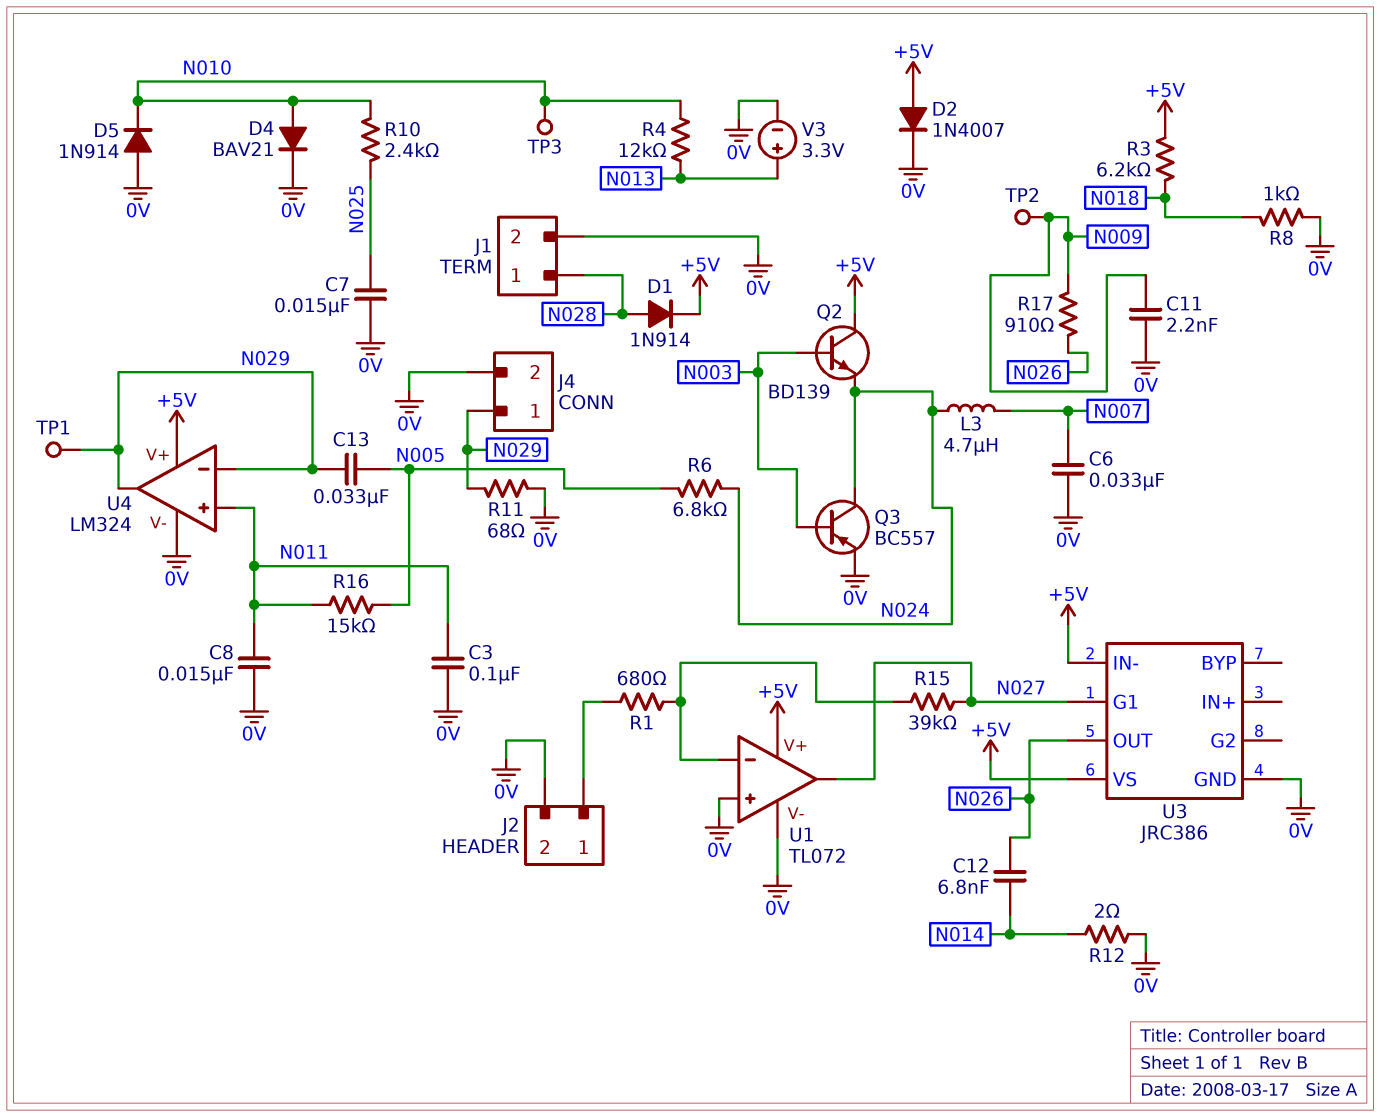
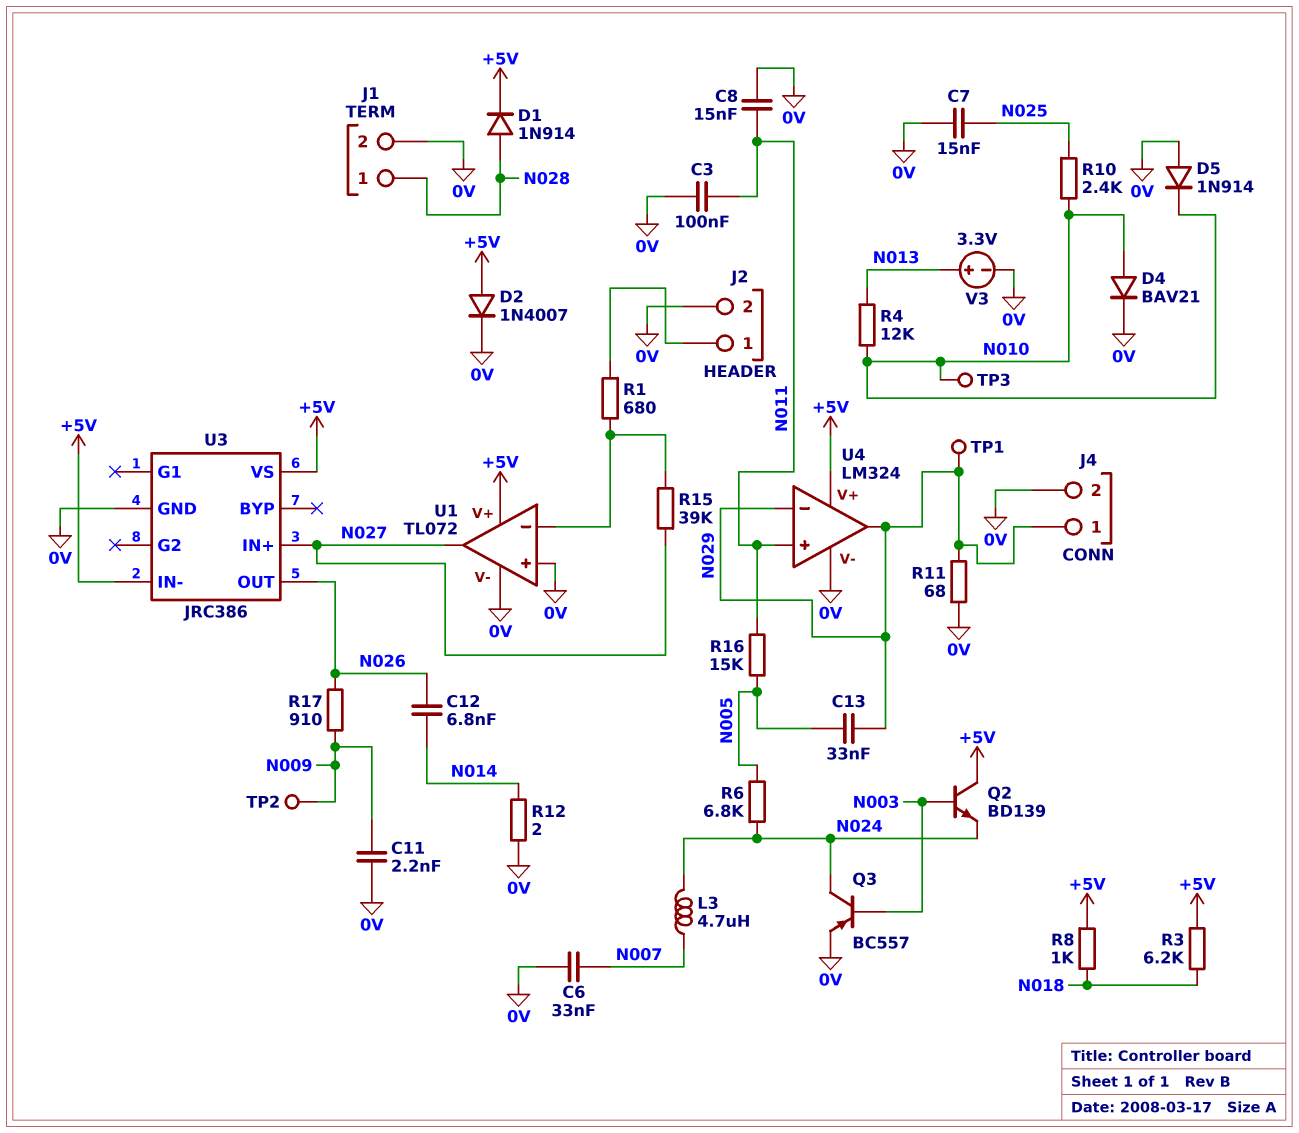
R8: 1k (0V, N018) -> 1k (+5V, N018)
U3 pin G1: N027 -> none
U3 pin IN+: none -> N027

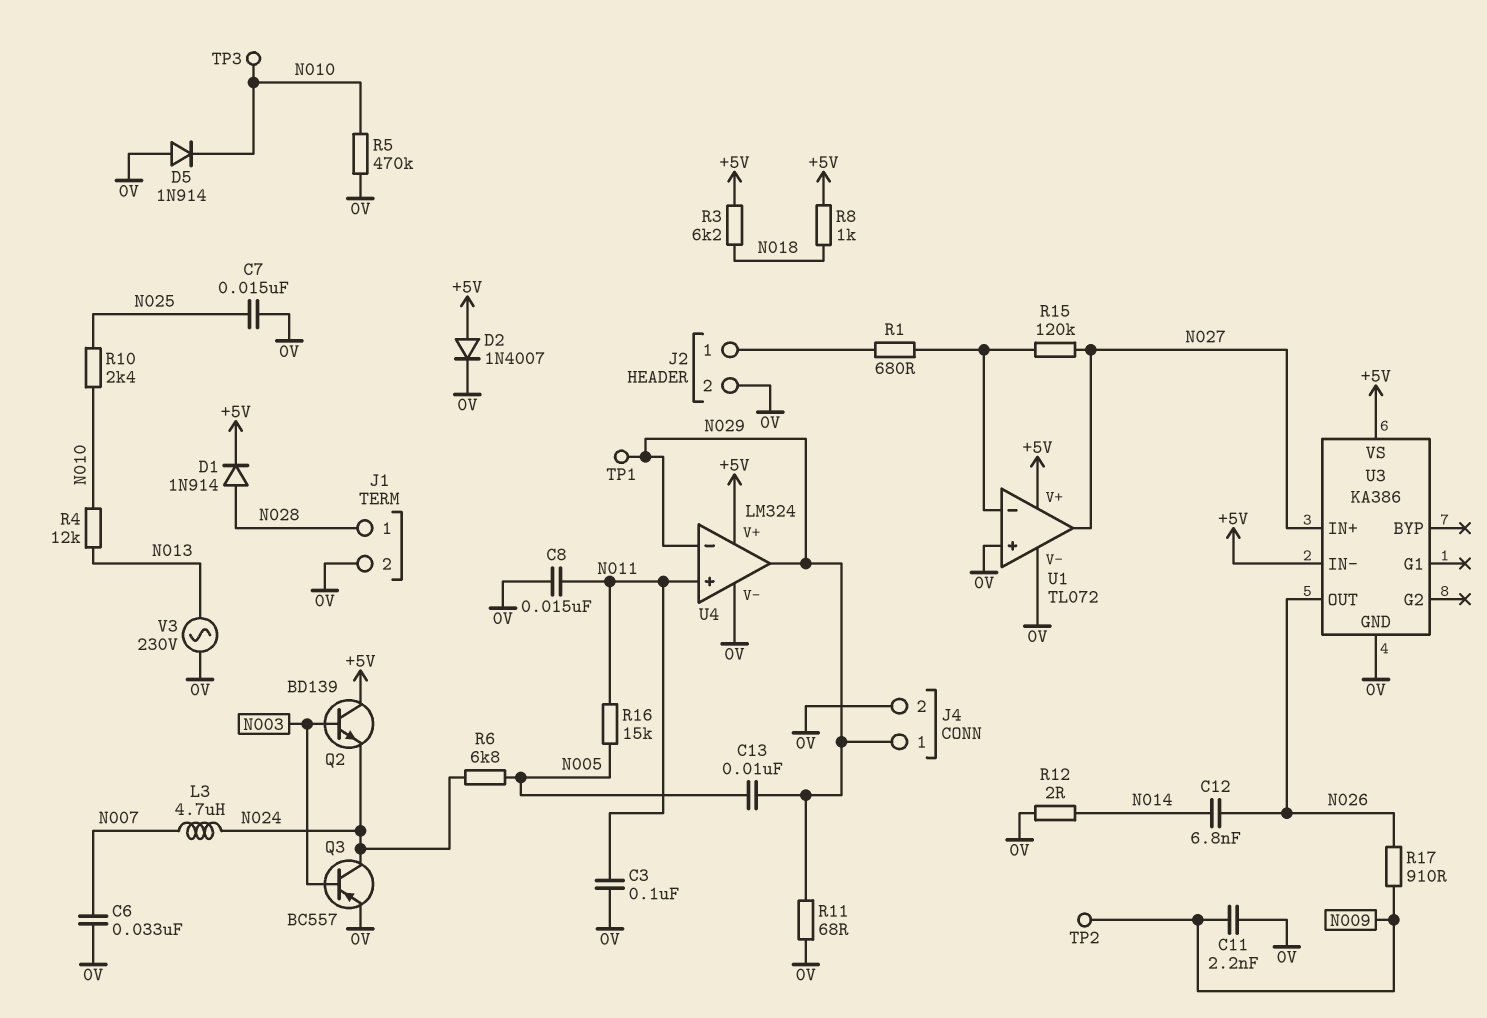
C13: 33nF (N005, N029) -> 10nF (N005, N029)
D4: diode BAV21 (A N010, K 0V) -> none
R5: none -> 470k (0V, N010)
R15: 39k (N027, U1/in-) -> 120k (N027, U1/in-)
U3: JRC386 -> KA386
V3: 3.3V (plus N013, minus 0V) -> AC 230V (0V, N013)

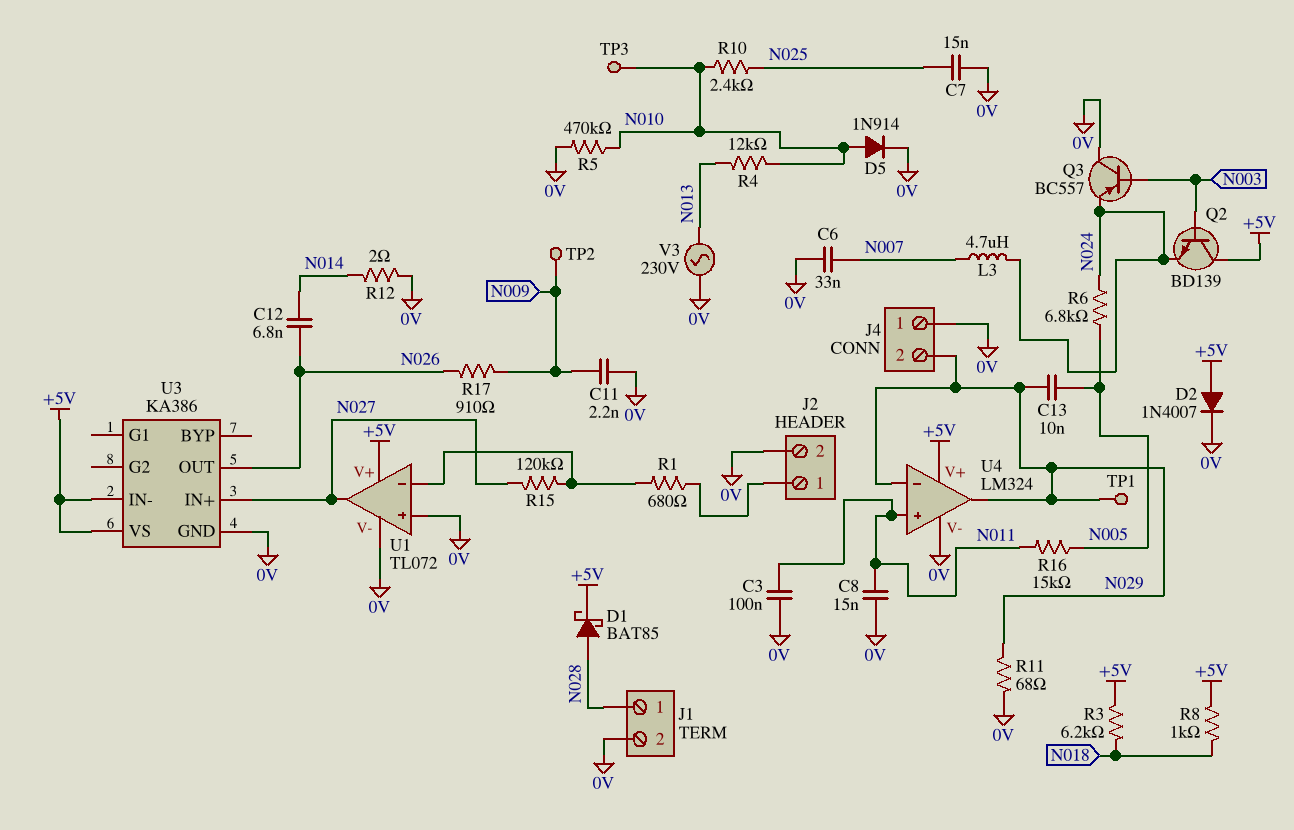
D1: diode 1N914 (A N028, K +5V) -> schottky BAT85 (A N028, K +5V)
D5: diode 1N914 (A 0V, K N010) -> diode 1N914 (A N010, K 0V)
J4 pin 1: N029 -> 0V
J4 pin 2: 0V -> N029
Q3: PNP BC557 (B N003, C N024, E 0V) -> PNP BC557 (B N003, C 0V, E N024)

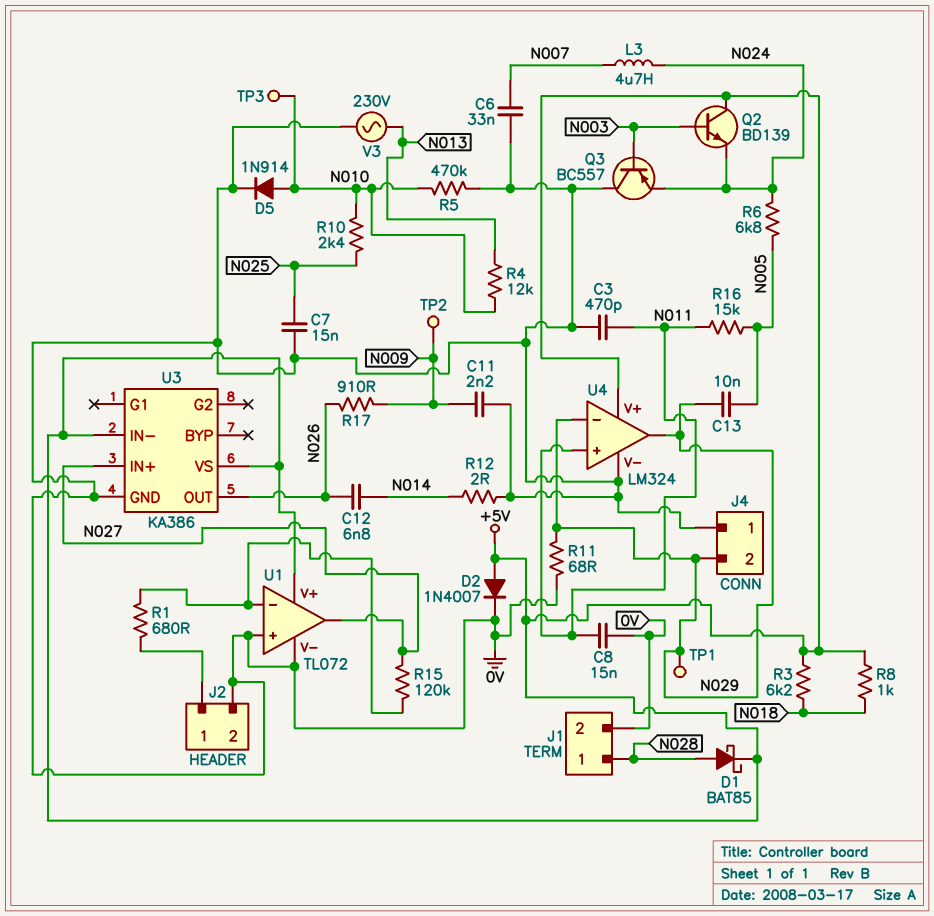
C3: 100nF (0V, N011) -> 470pF (0V, N011)

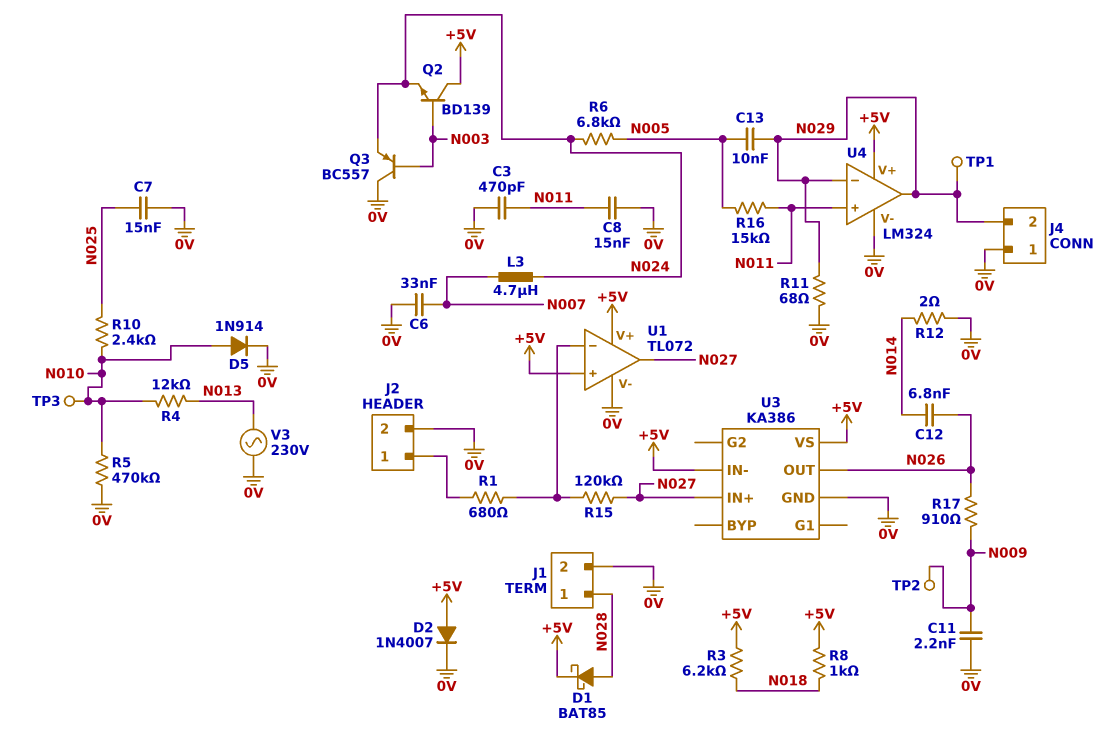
U1 pin in+: 0V -> +5V

